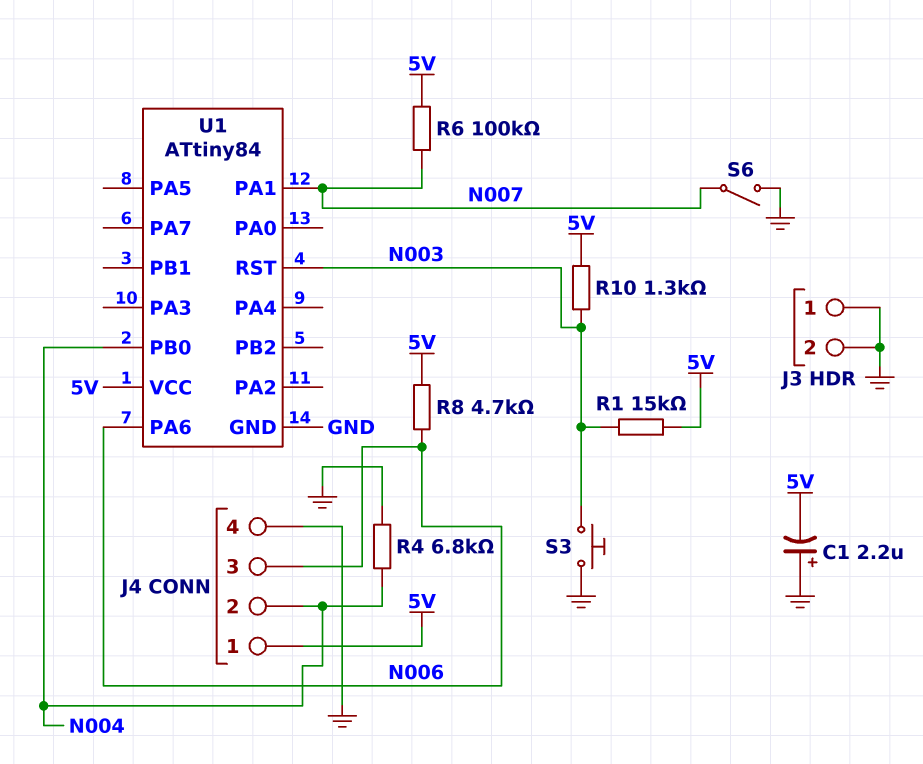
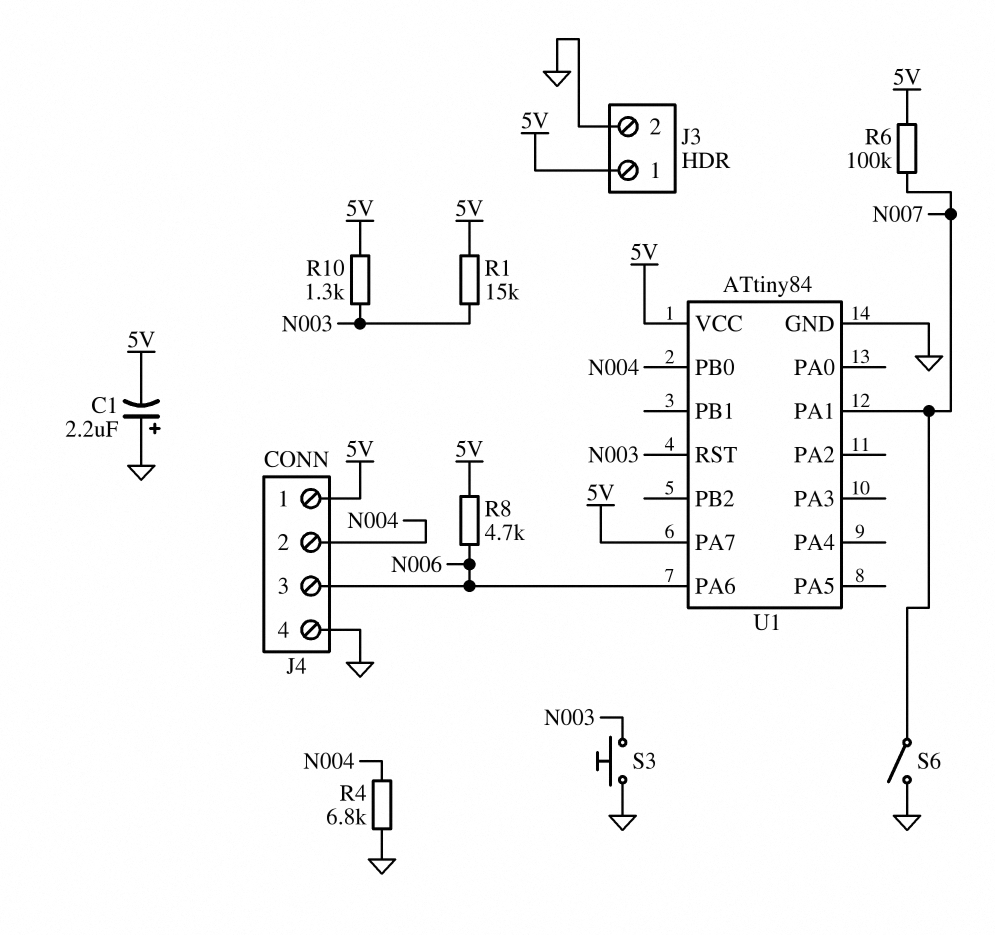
J3 pin 1: GND -> 5V
U1 pin PA7: none -> 5V

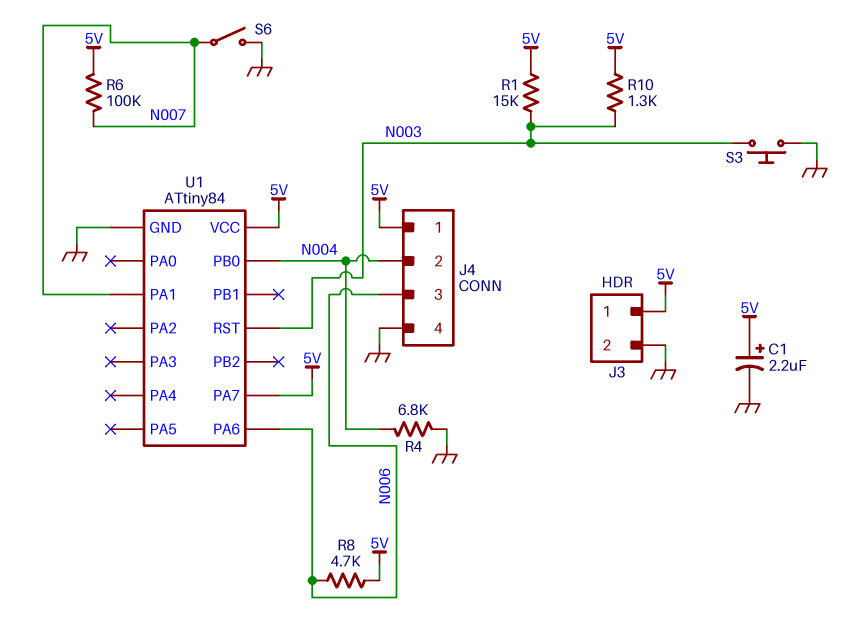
C1: 2.2uF (plus GND, minus 5V) -> 2.2uF (plus 5V, minus GND)

